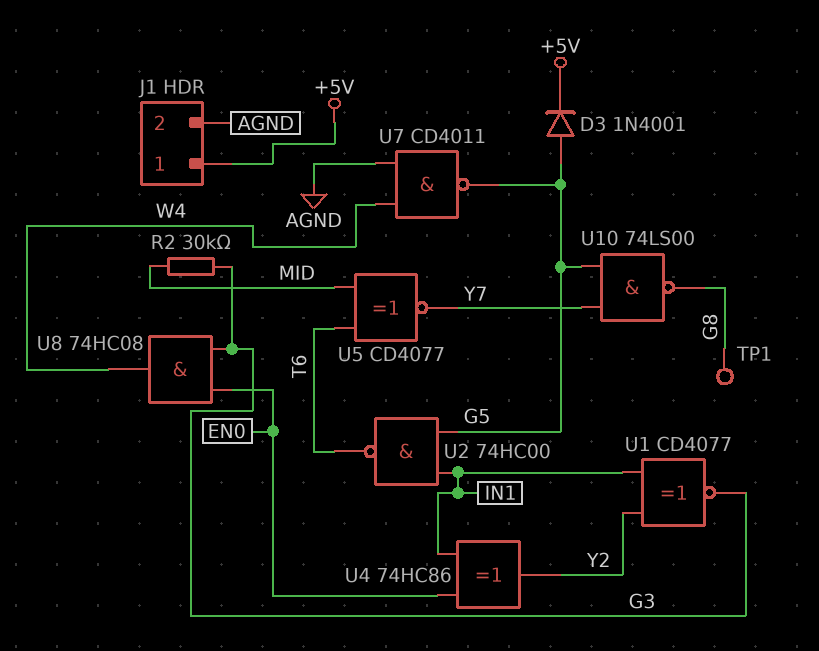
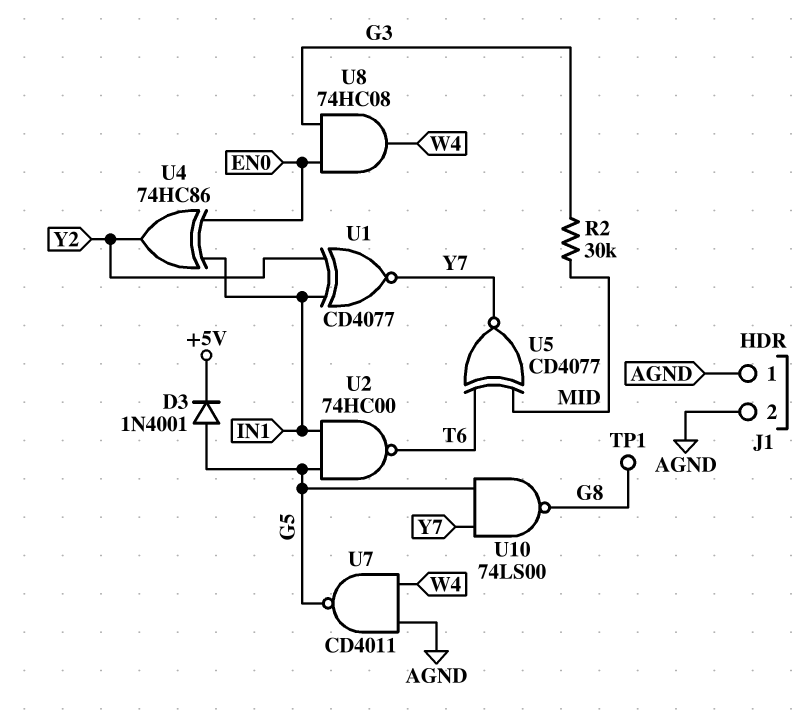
J1 pin 1: +5V -> AGND
U1: XNOR CD4077 (in IN1, in Y2, out G3) -> XNOR CD4077 (in IN1, in Y2, out Y7)

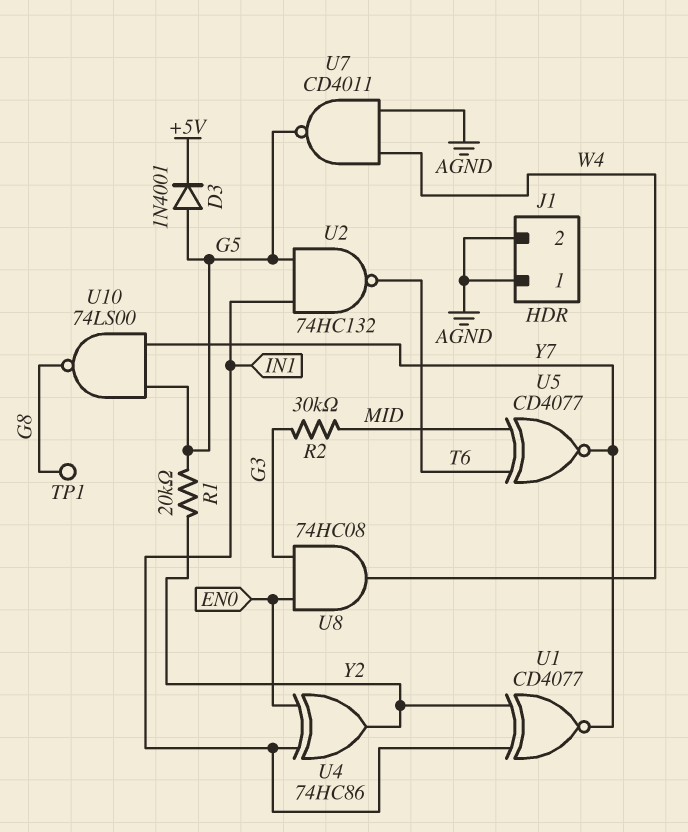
R1: none -> 20k (G5, Y2)
U2: NAND 74HC00 (in G5, in IN1, out T6) -> NAND 74HC132 (in G5, in IN1, out T6)

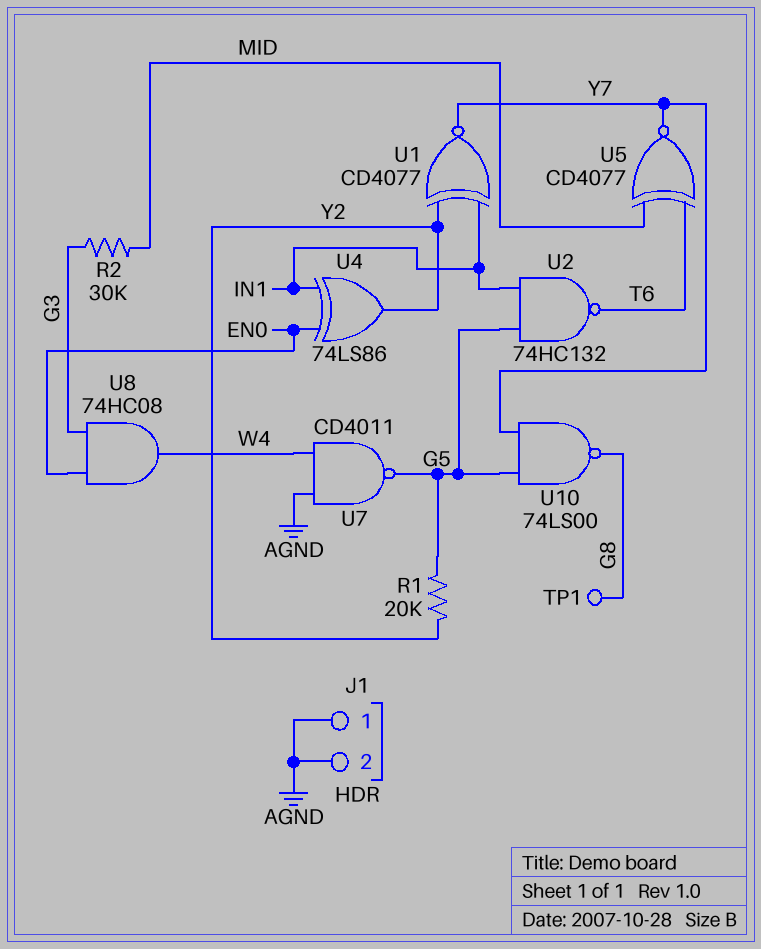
D3: diode 1N4001 (A G5, K +5V) -> none
U4: XOR 74HC86 (in EN0, in IN1, out Y2) -> XOR 74LS86 (in EN0, in IN1, out Y2)

